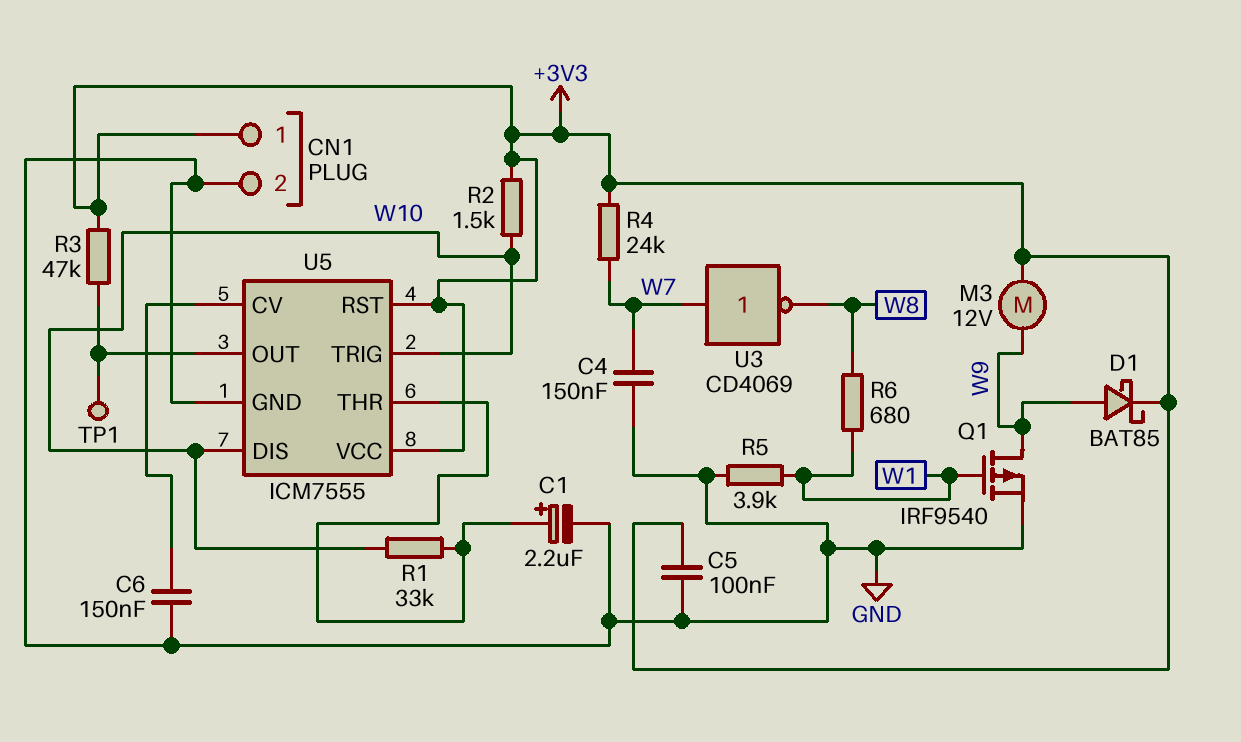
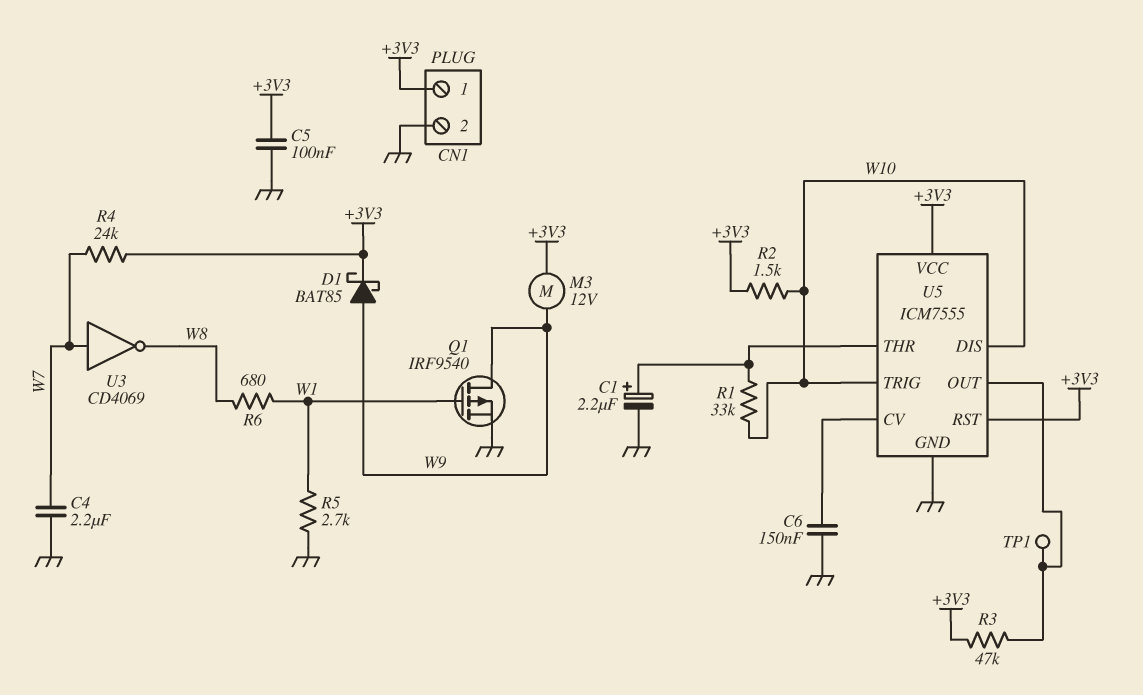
C4: 150nF (GND, W7) -> 2.2uF (GND, W7)
R5: 3.9k (GND, W1) -> 2.7k (GND, W1)

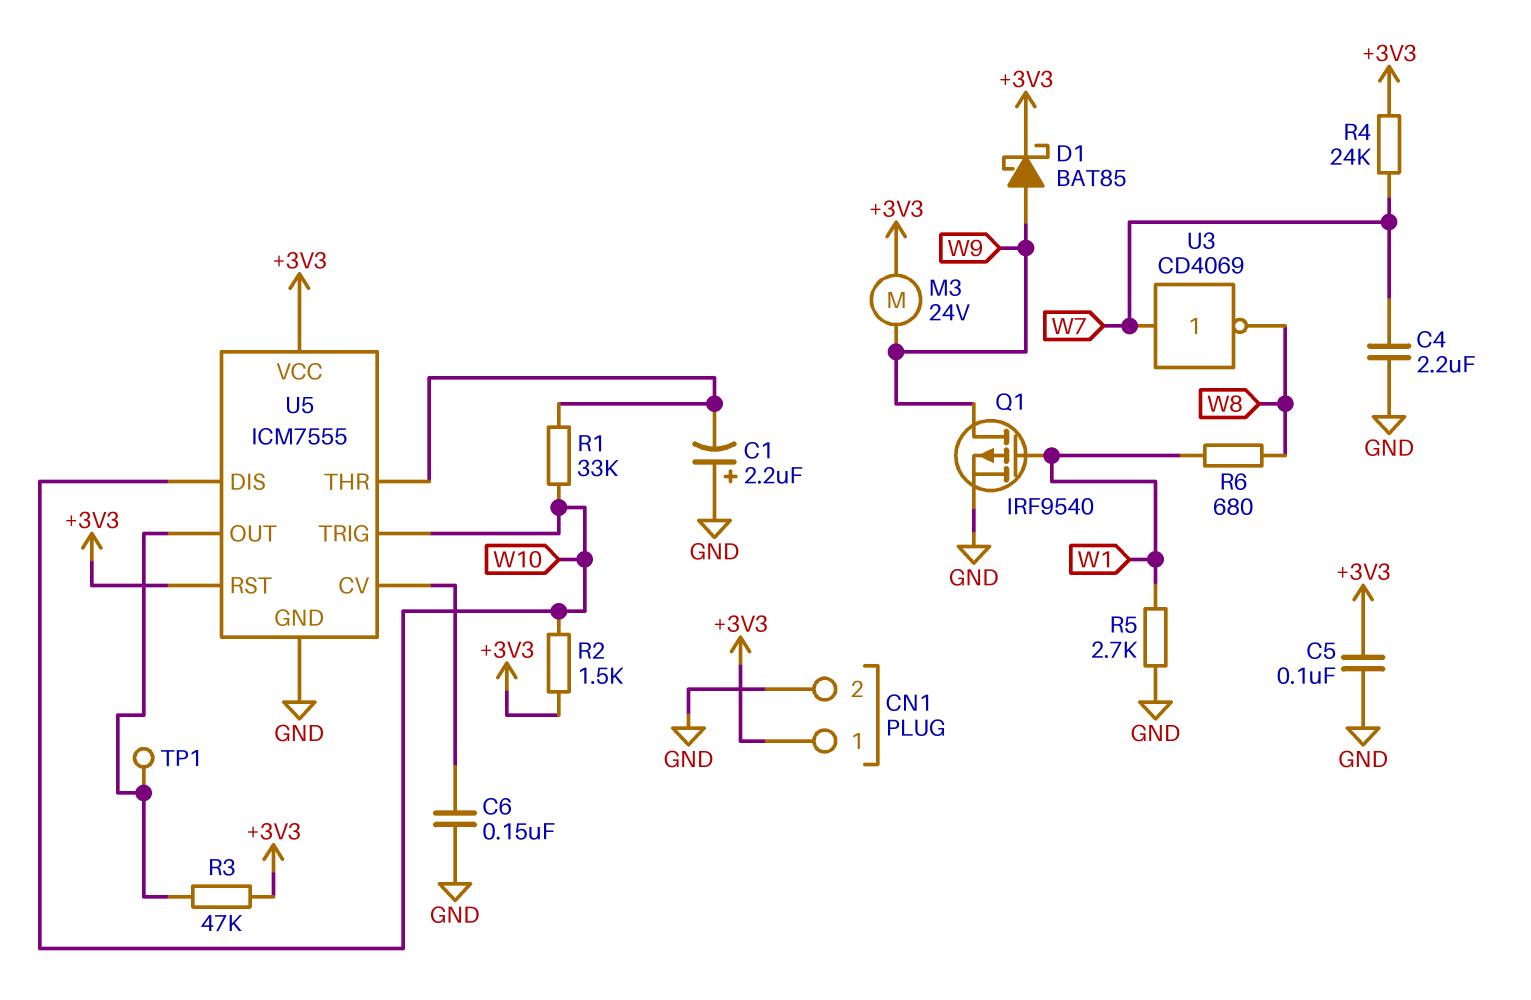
C1: 2.2uF (plus U5/THR, minus GND) -> 2.2uF (plus GND, minus U5/THR)
M3: motor 12V (+3V3, W9) -> motor 24V (+3V3, W9)

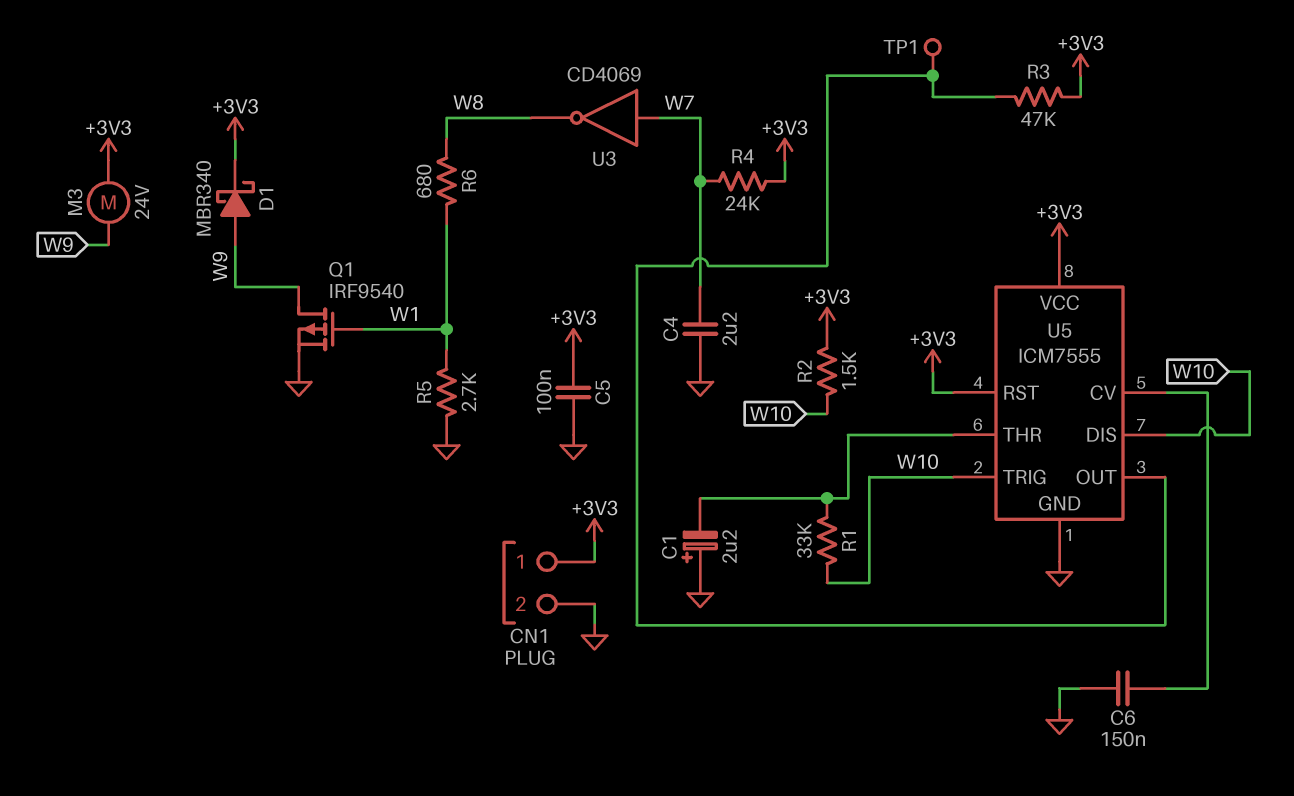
D1: schottky BAT85 (A W9, K +3V3) -> schottky MBR340 (A W9, K +3V3)

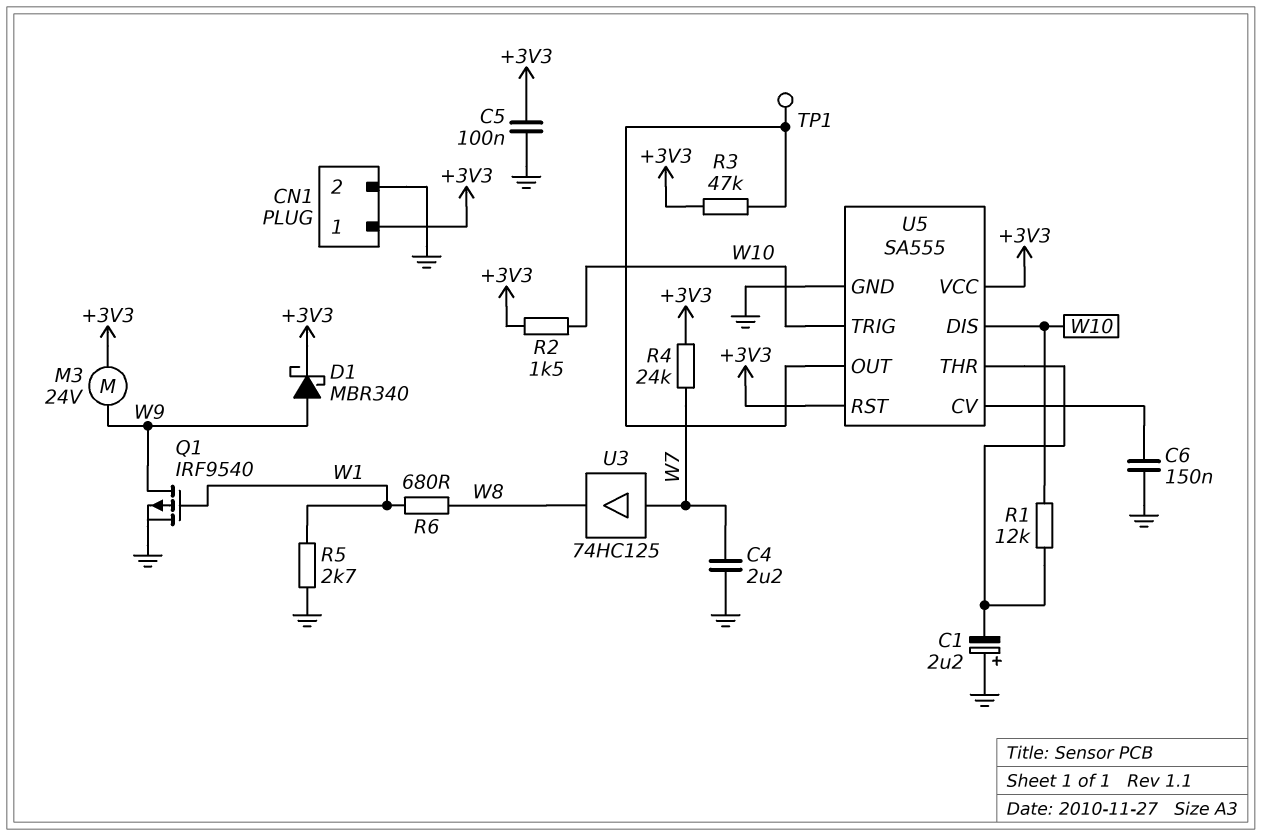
R1: 33k (U5/THR, W10) -> 12k (U5/THR, W10)
U3: NOT CD4069 (in W7, out W8) -> buffer 74HC125 (in W7, out W8)
U5: ICM7555 -> SA555

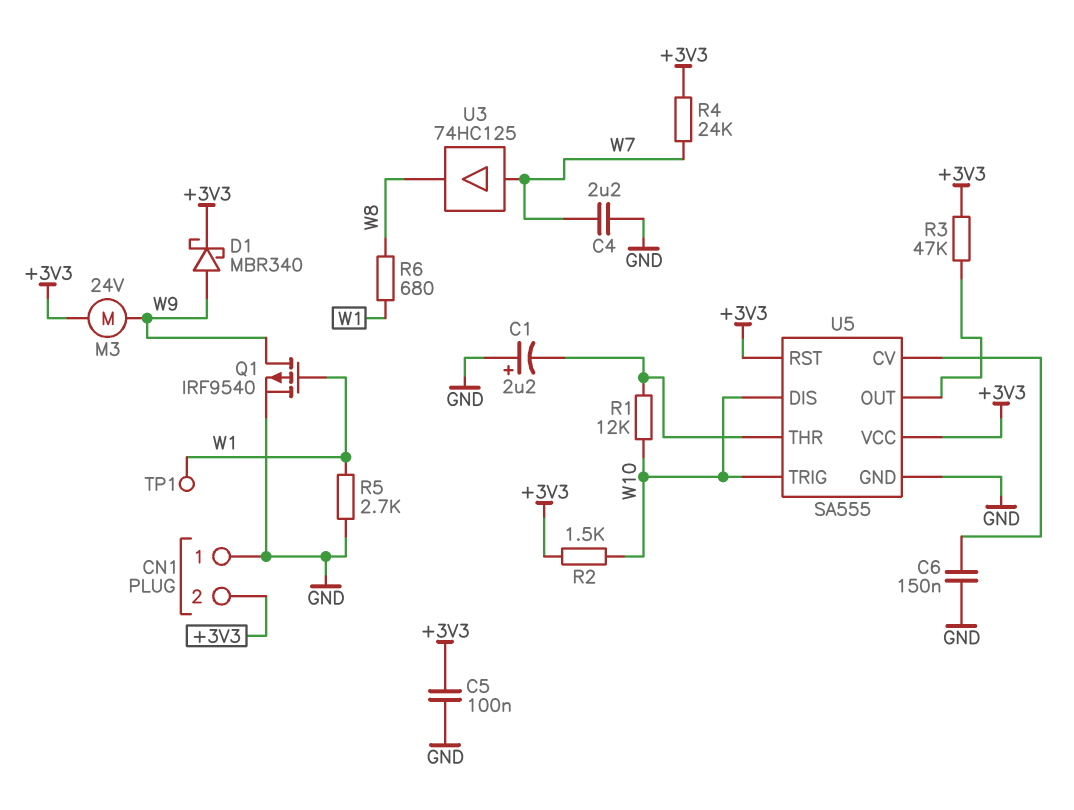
CN1 pin 1: +3V3 -> GND
CN1 pin 2: GND -> +3V3
TP1: test point (U5/OUT) -> test point (W1)

